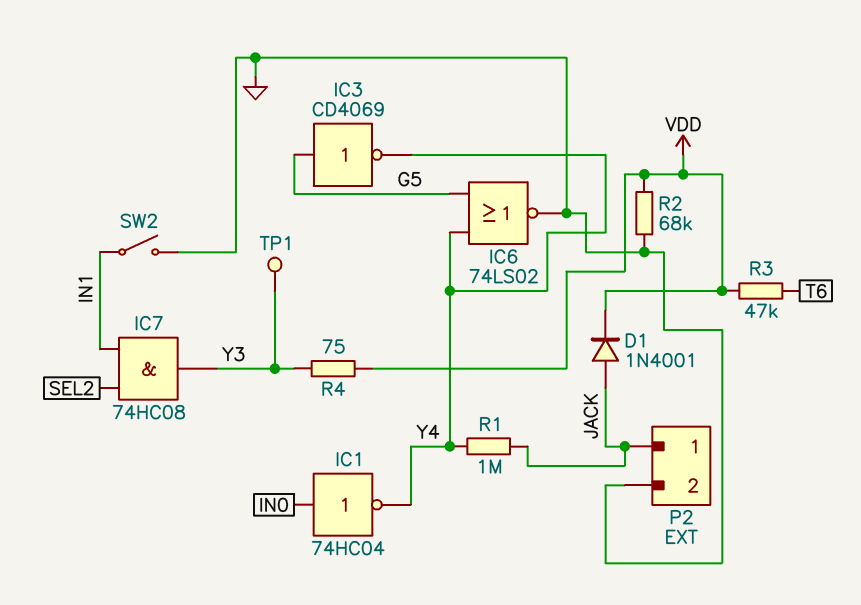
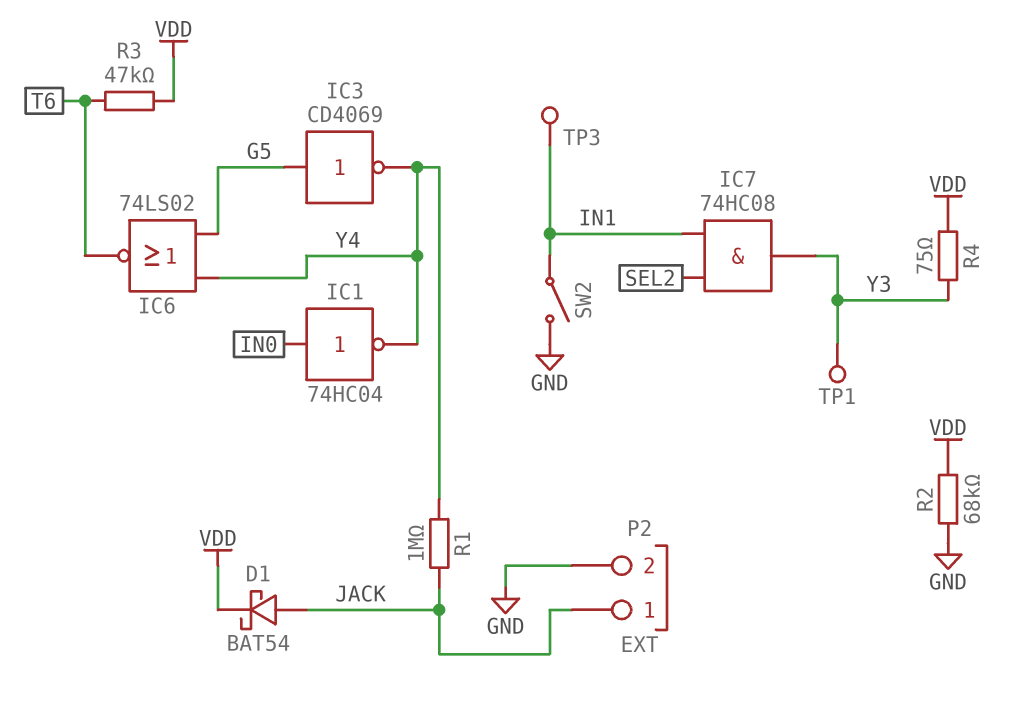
D1: diode 1N4001 (A JACK, K VDD) -> schottky BAT54 (A JACK, K VDD)
IC6: NOR 74LS02 (in G5, in Y4, out GND) -> NOR 74LS02 (in G5, in Y4, out T6)
TP3: none -> test point (IN1)

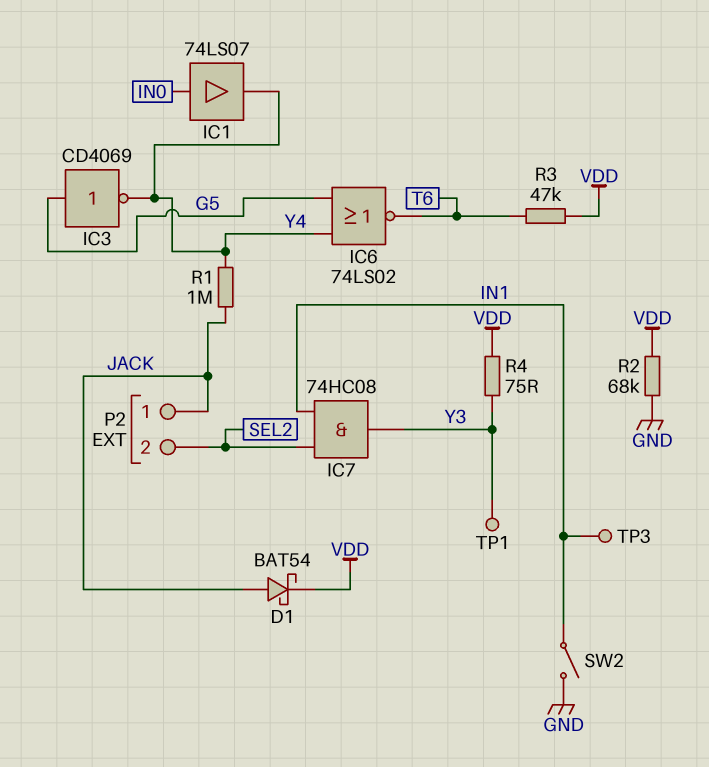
IC1: NOT 74HC04 (in IN0, out Y4) -> buffer 74LS07 (in IN0, out Y4)
P2 pin 2: GND -> SEL2

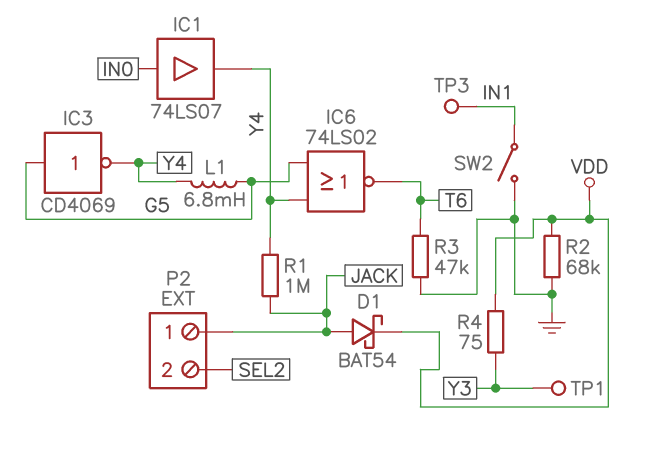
IC7: AND 74HC08 (in IN1, in SEL2, out Y3) -> none
L1: none -> 6.8mH (G5, Y4)
R3: 47k (T6, VDD) -> 47k (GND, T6)

